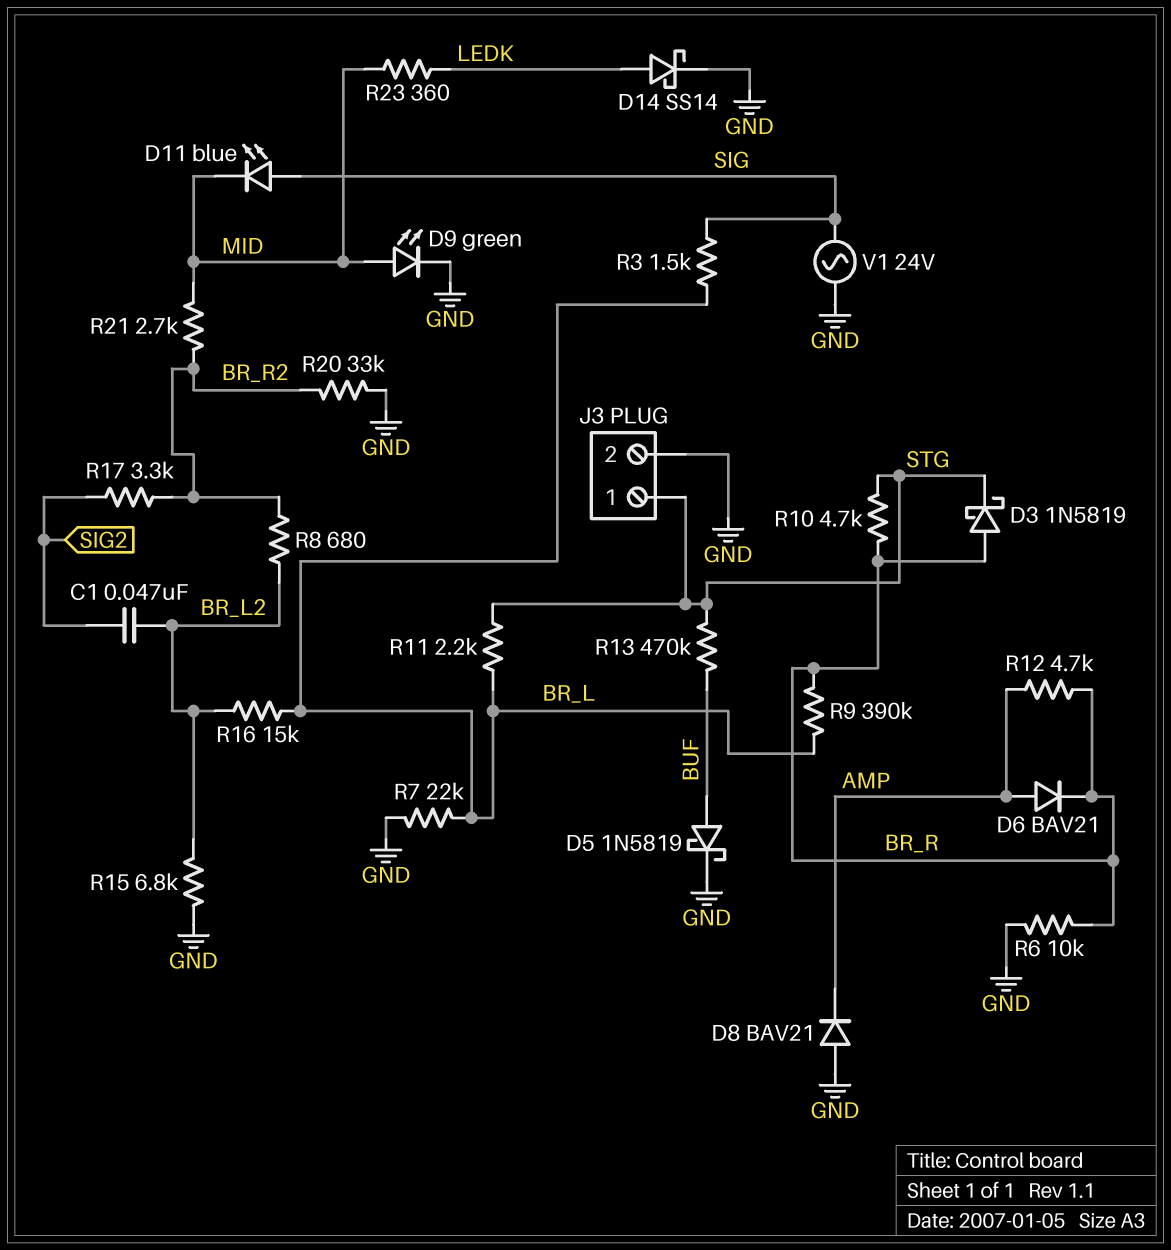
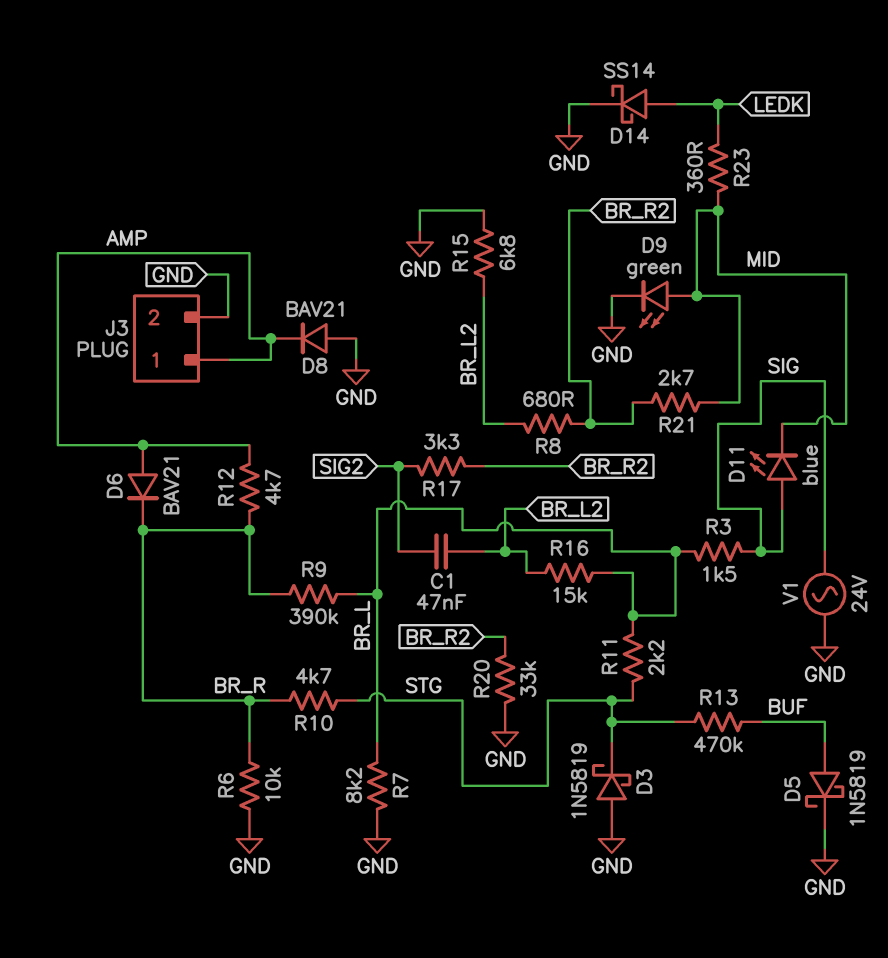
D3: schottky 1N5819 (A BR_R, K STG) -> schottky 1N5819 (A GND, K STG)
J3 pin 1: STG -> AMP
R7: 22k (BR_L, GND) -> 8.2k (BR_L, GND)

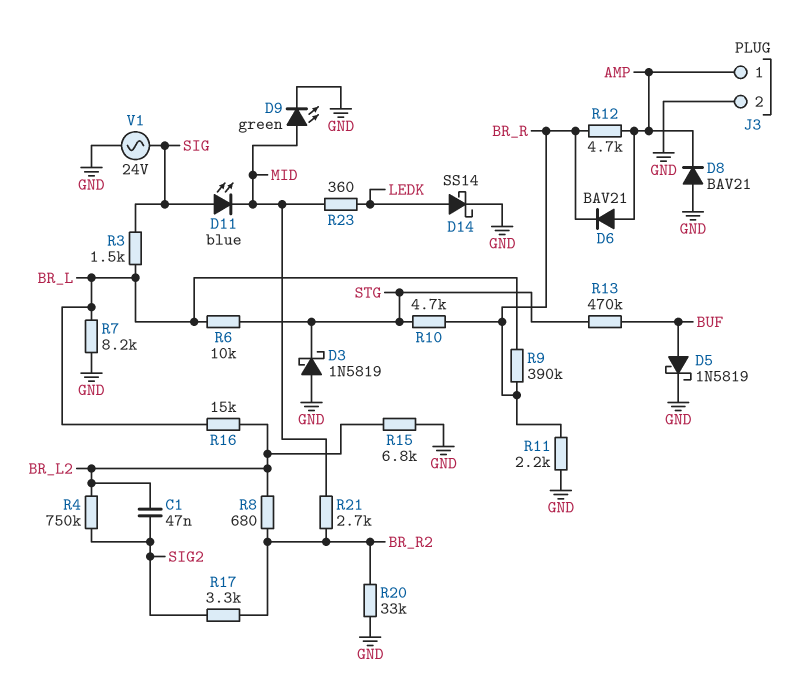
R4: none -> 750k (BR_L2, SIG2)
R6: 10k (BR_R, GND) -> 10k (BR_L, STG)
R11: 2.2k (BR_L, STG) -> 2.2k (BR_R, GND)

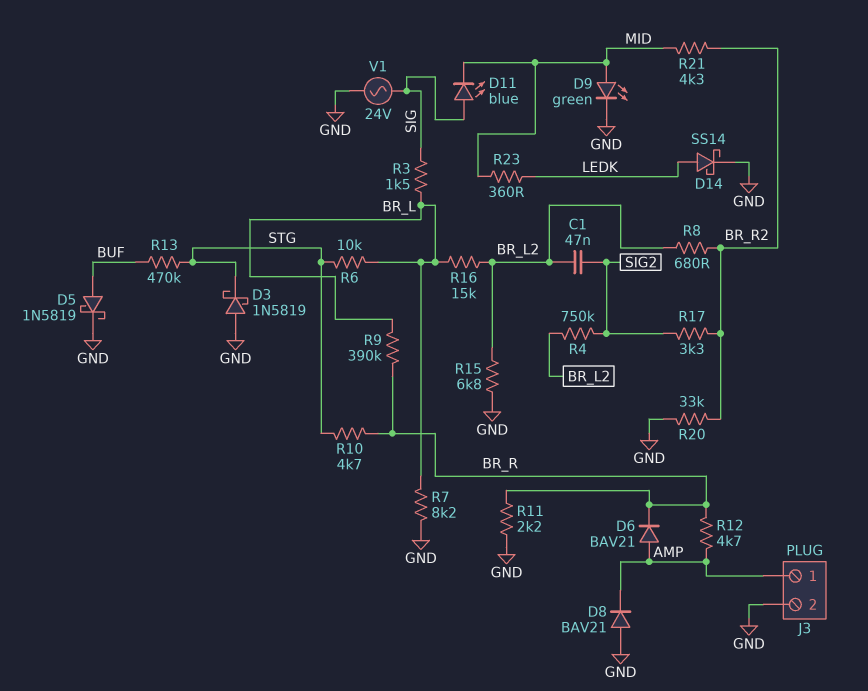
R21: 2.7k (BR_R2, MID) -> 4.3k (BR_R2, MID)

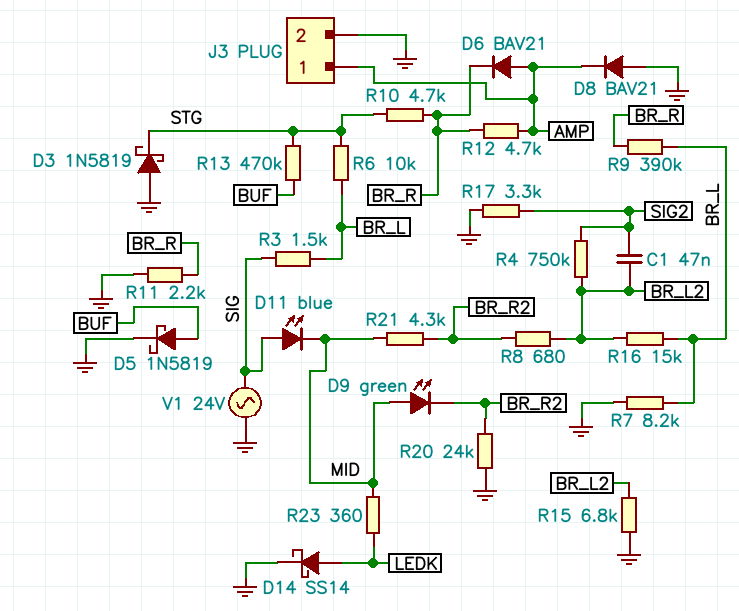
D9: LED green (A MID, K GND) -> LED green (A MID, K BR_R2)
R17: 3.3k (BR_R2, SIG2) -> 3.3k (GND, SIG2)
R20: 33k (BR_R2, GND) -> 24k (BR_R2, GND)

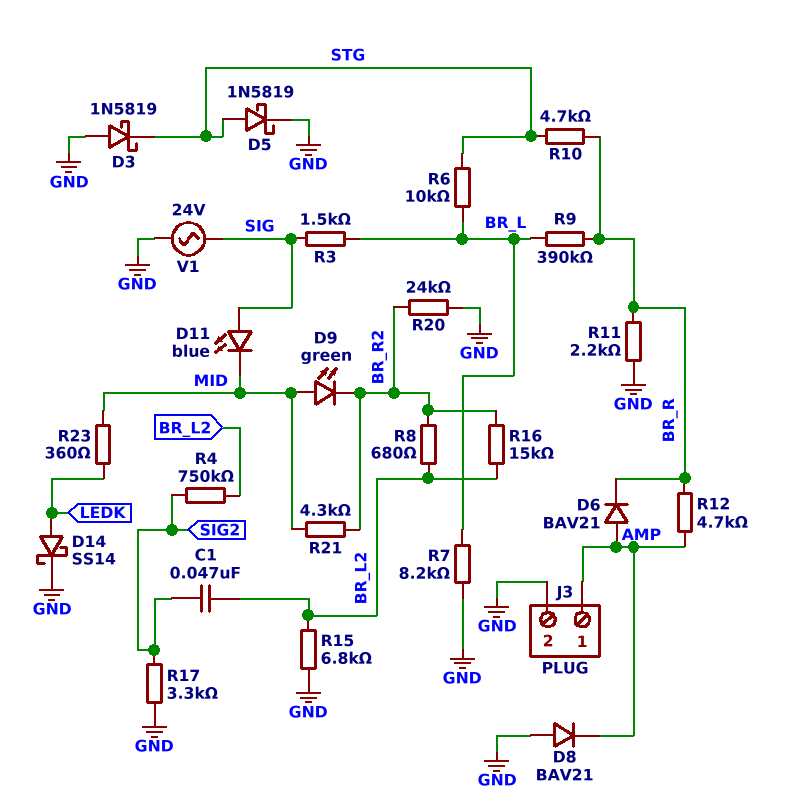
D5: schottky 1N5819 (A BUF, K GND) -> schottky 1N5819 (A STG, K GND)
R13: 470k (BUF, STG) -> none
R16: 15k (BR_L, BR_L2) -> 15k (BR_L2, BR_R2)

